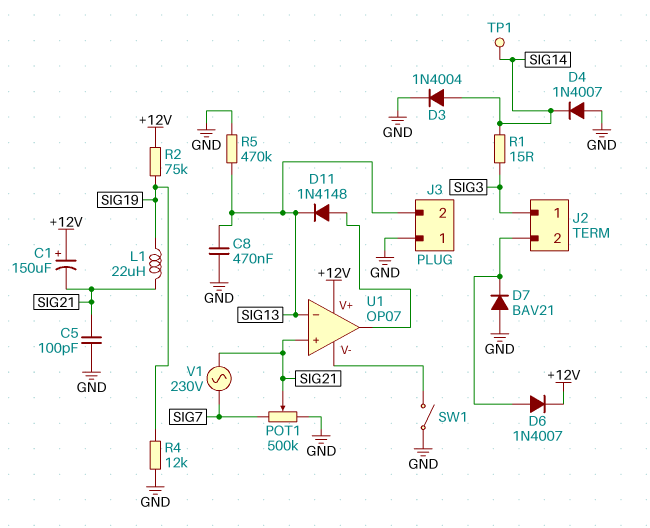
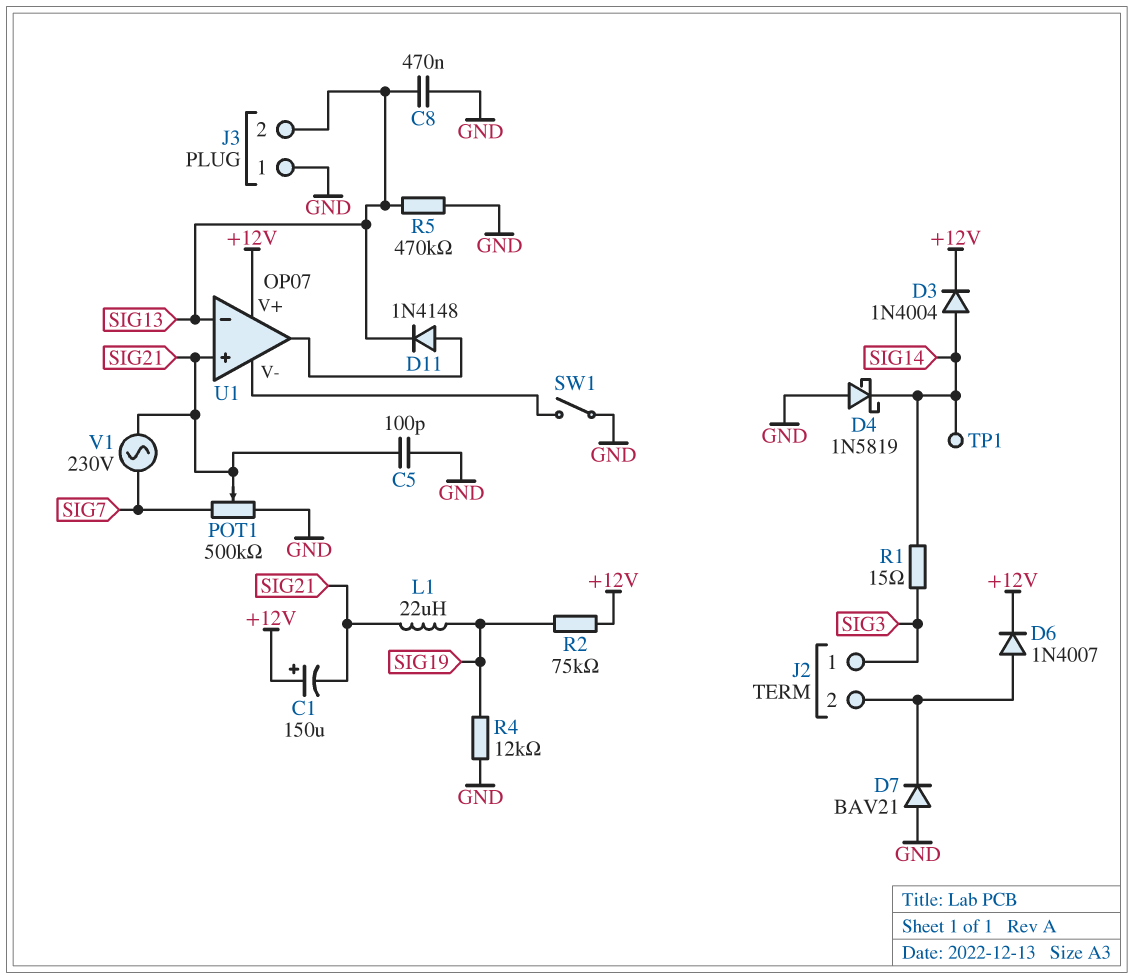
D3: diode 1N4004 (A SIG14, K GND) -> diode 1N4004 (A SIG14, K +12V)
D4: diode 1N4007 (A GND, K SIG14) -> schottky 1N5819 (A GND, K SIG14)

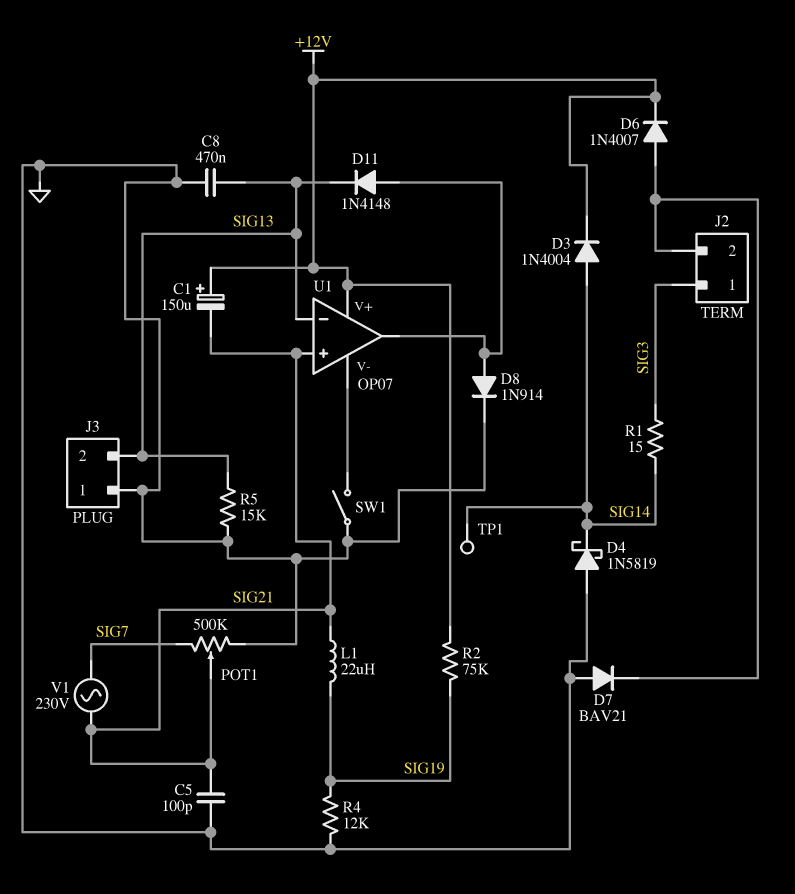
D8: none -> diode 1N914 (A U1/out, K GND)
R5: 470k (GND, SIG13) -> 15k (GND, SIG13)

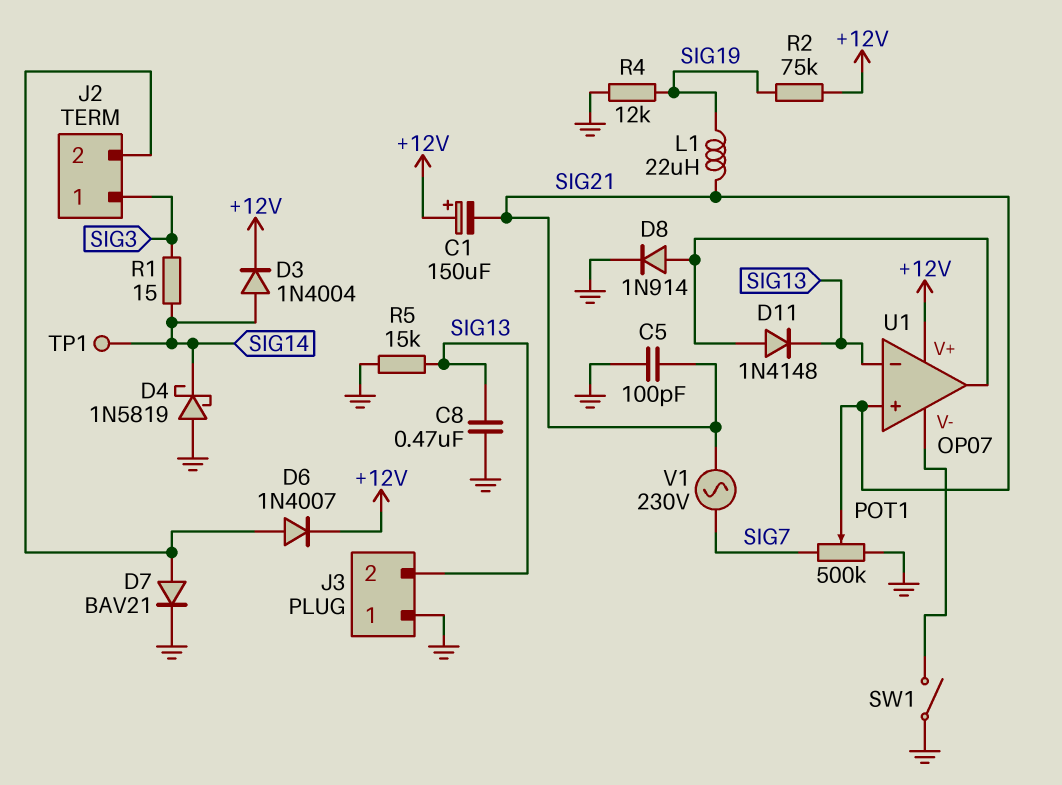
D7: diode BAV21 (A GND, K J2/2) -> diode BAV21 (A J2/2, K GND)

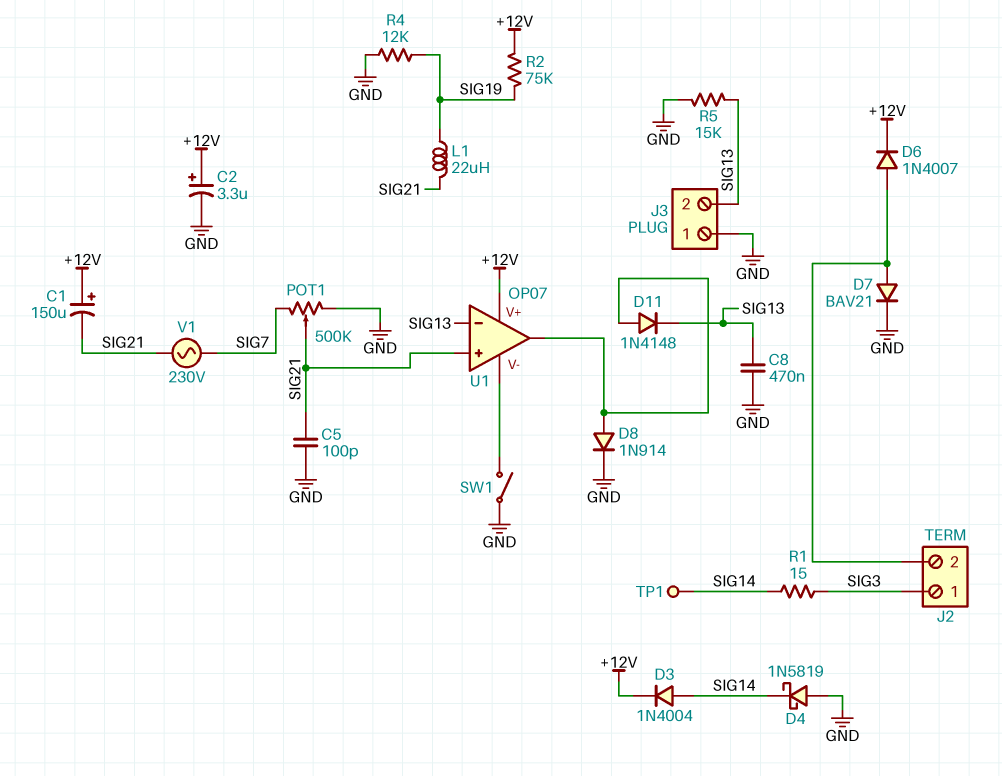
C2: none -> 3.3uF (plus +12V, minus GND)

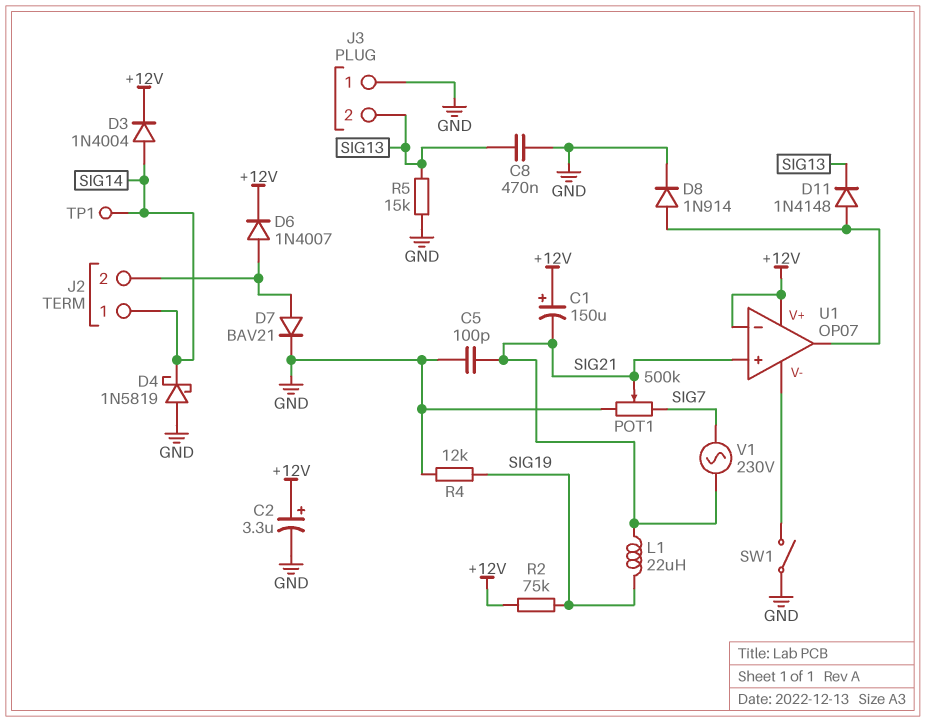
J2 pin 1: SIG3 -> SIG14
R1: 15 (SIG3, SIG14) -> none
U1 pin in-: SIG13 -> +12V

